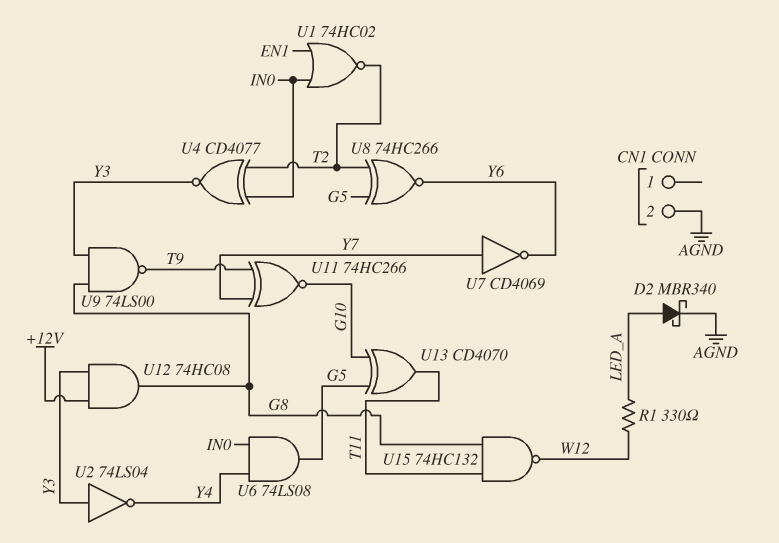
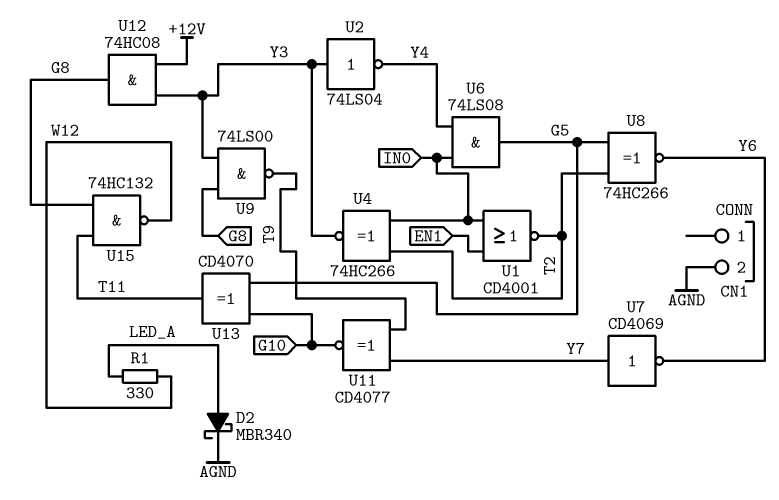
U1: NOR 74HC02 (in EN1, in IN0, out T2) -> NOR CD4001 (in EN1, in IN0, out T2)
U4: XNOR CD4077 (in IN0, in T2, out Y3) -> XNOR 74HC266 (in IN0, in T2, out Y3)
U11: XNOR 74HC266 (in T9, in Y7, out G10) -> XNOR CD4077 (in T9, in Y7, out G10)

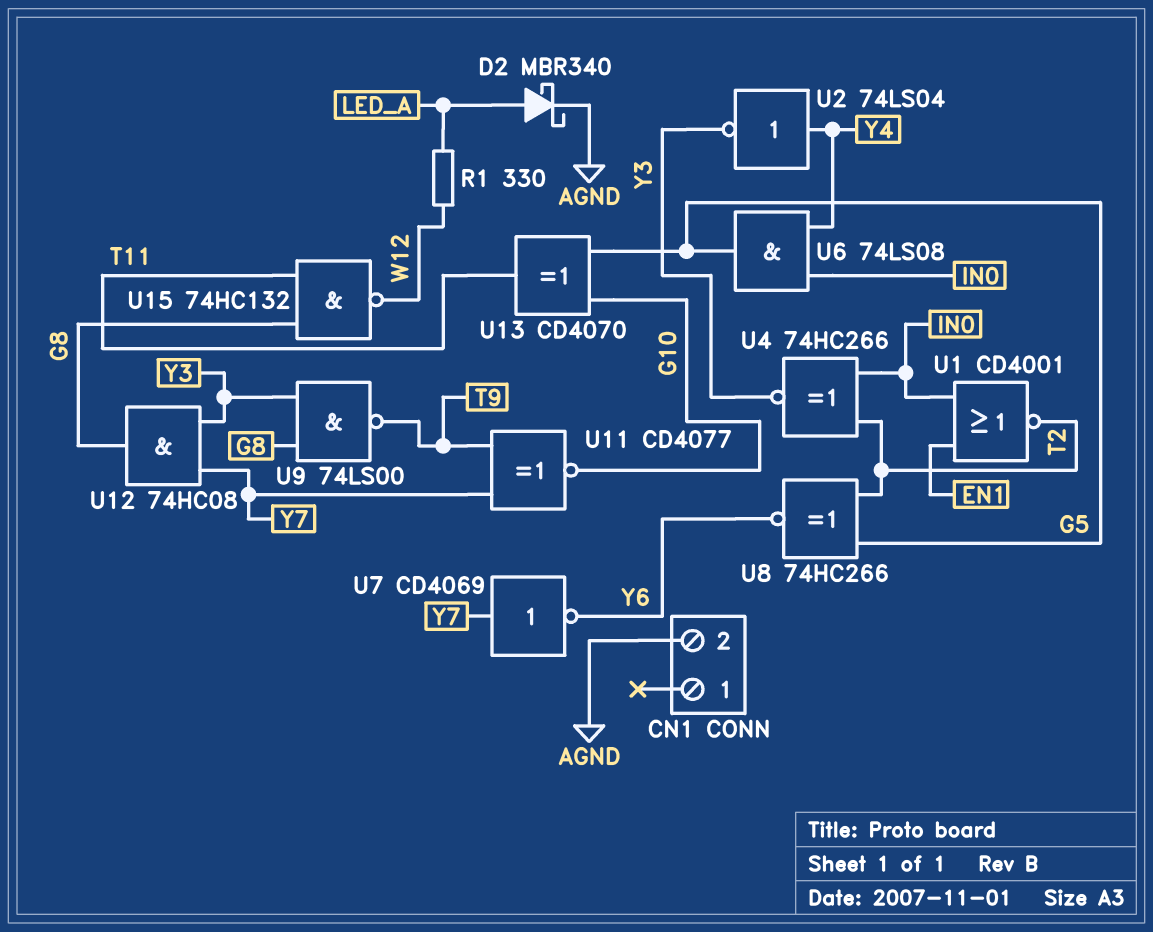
U2: NOT 74LS04 (in Y3, out Y4) -> NOT 74LS04 (in Y4, out Y3)
U12: AND 74HC08 (in +12V, in Y3, out G8) -> AND 74HC08 (in Y3, in Y7, out G8)

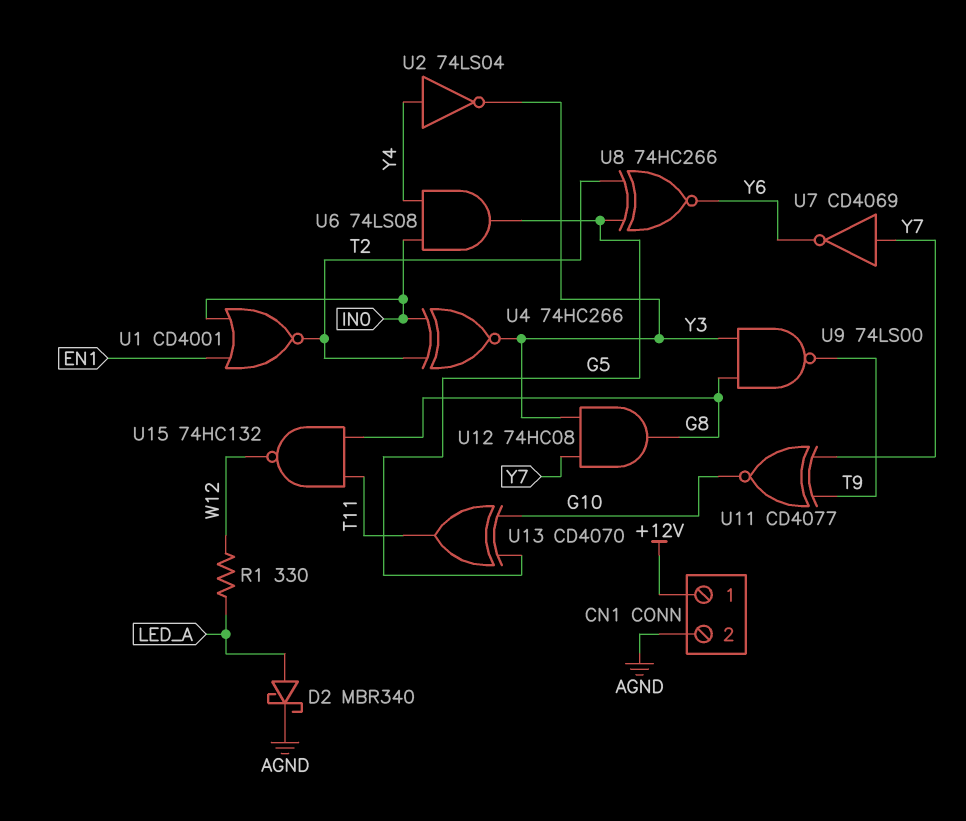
CN1 pin 1: none -> +12V

